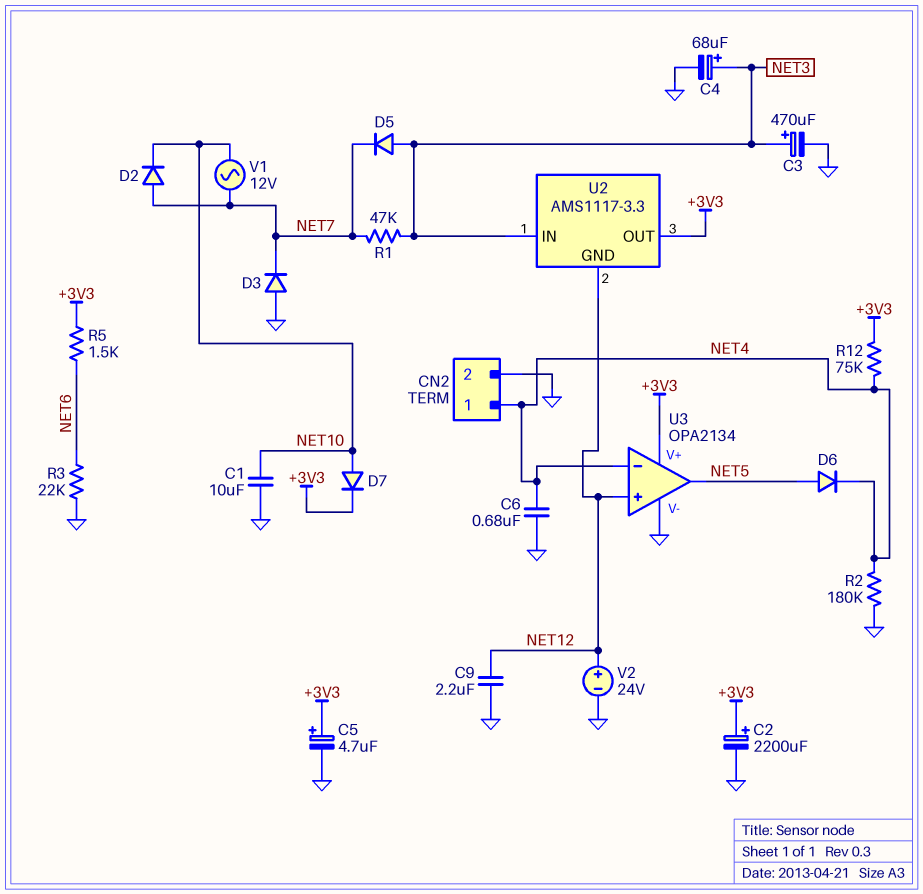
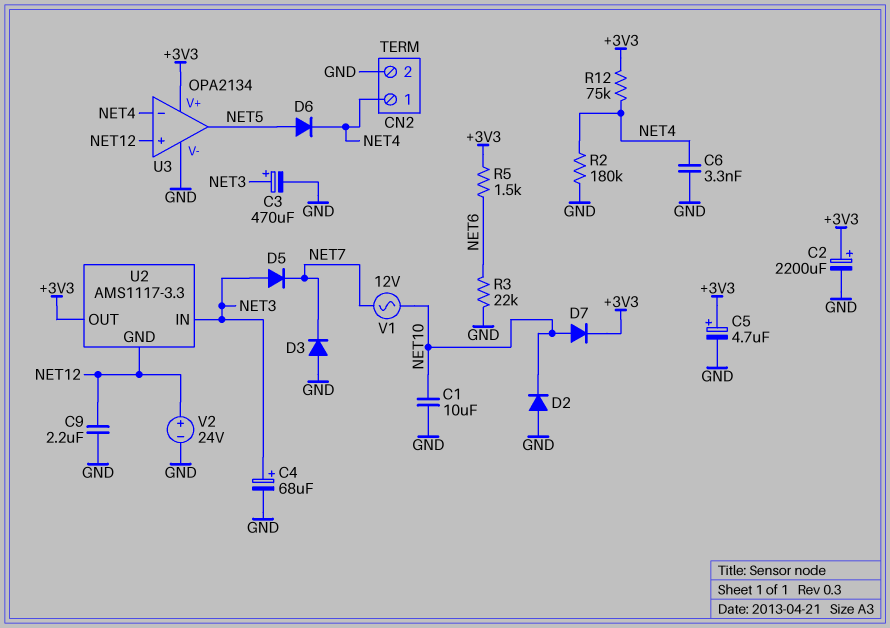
C6: 680nF (GND, NET4) -> 3.3nF (GND, NET4)
D2: diode (A NET7, K NET10) -> diode (A GND, K NET10)
R1: 47k (NET3, NET7) -> none

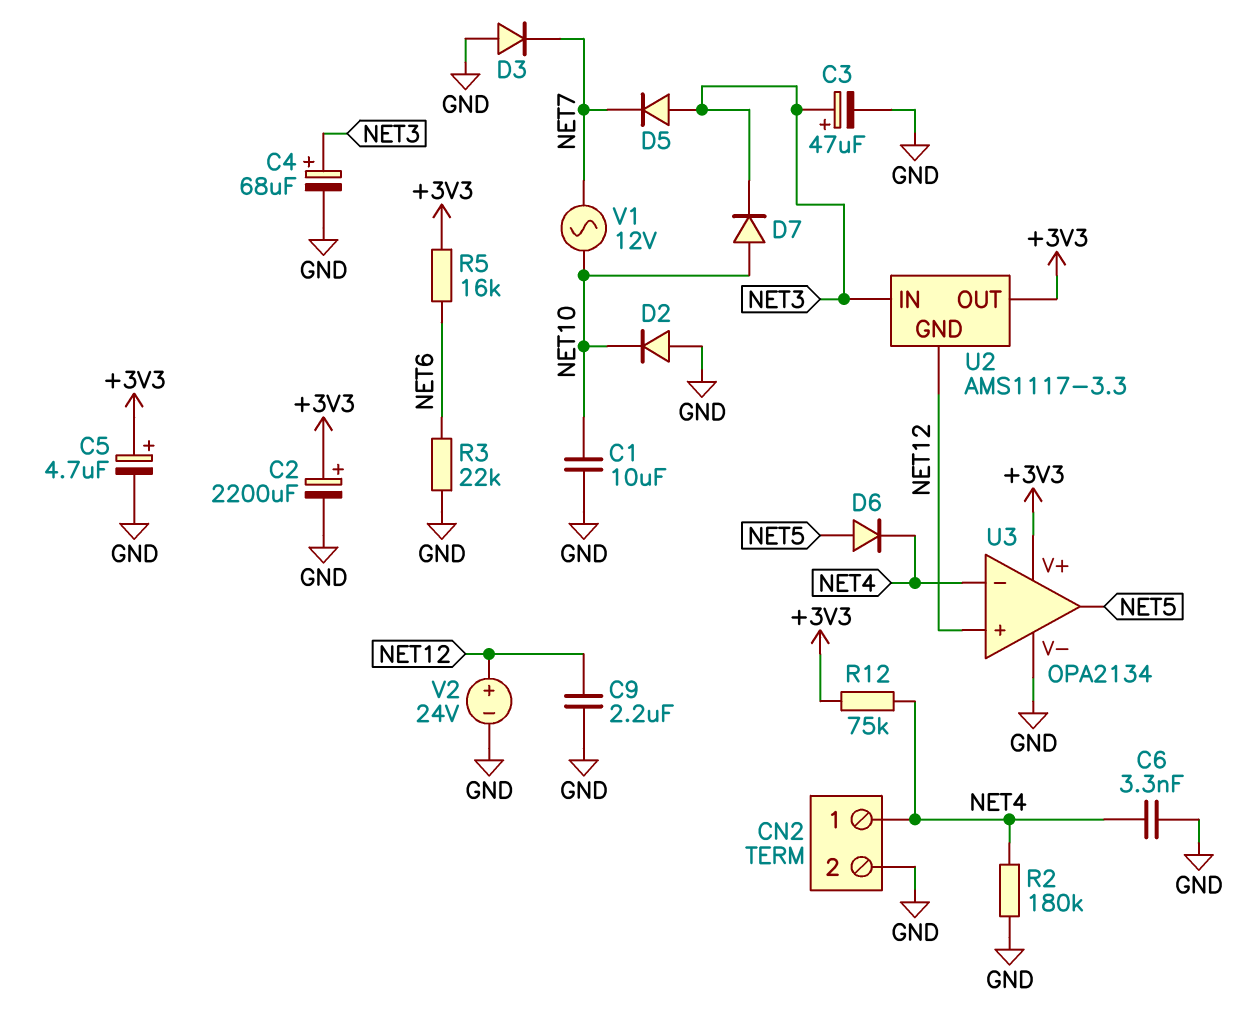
C3: 470uF (plus NET3, minus GND) -> 47uF (plus NET3, minus GND)
D7: diode (A NET10, K +3V3) -> diode (A NET10, K NET3)
R5: 1.5k (+3V3, NET6) -> 16k (+3V3, NET6)

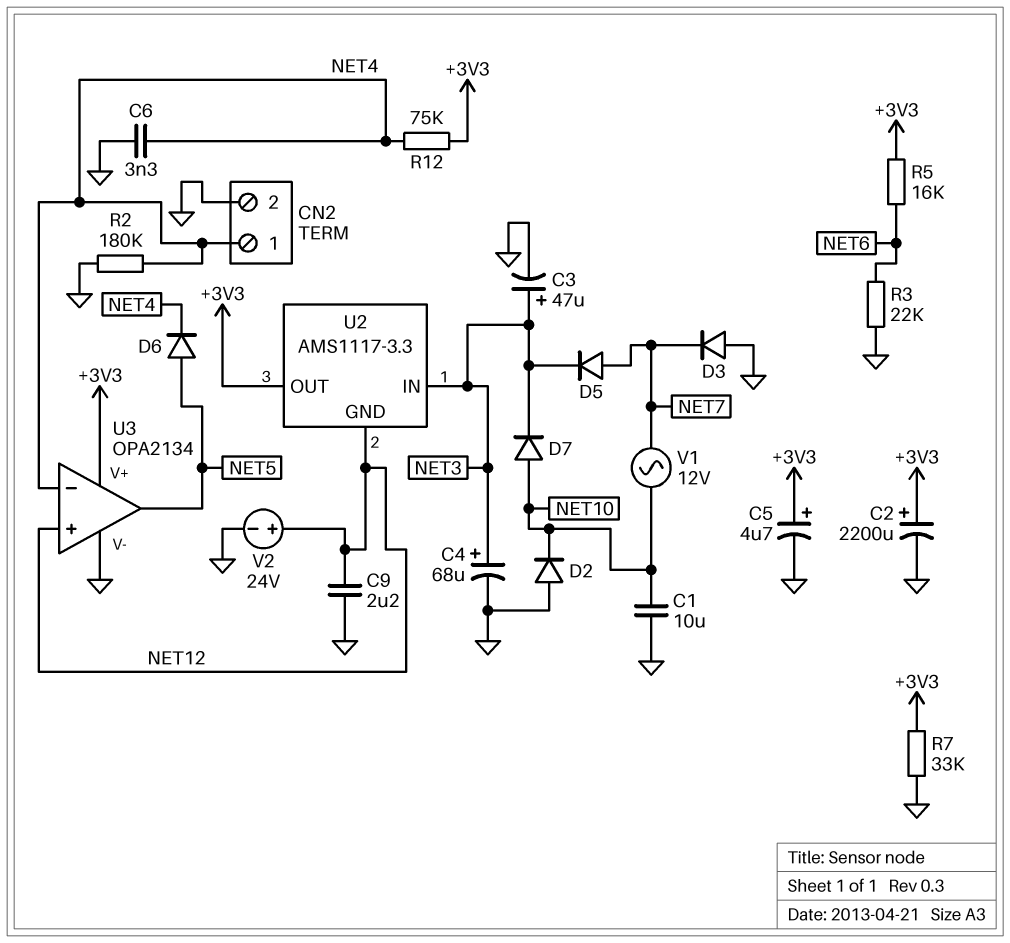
D5: diode (A NET3, K NET7) -> diode (A NET7, K NET3)
R7: none -> 33k (+3V3, GND)

